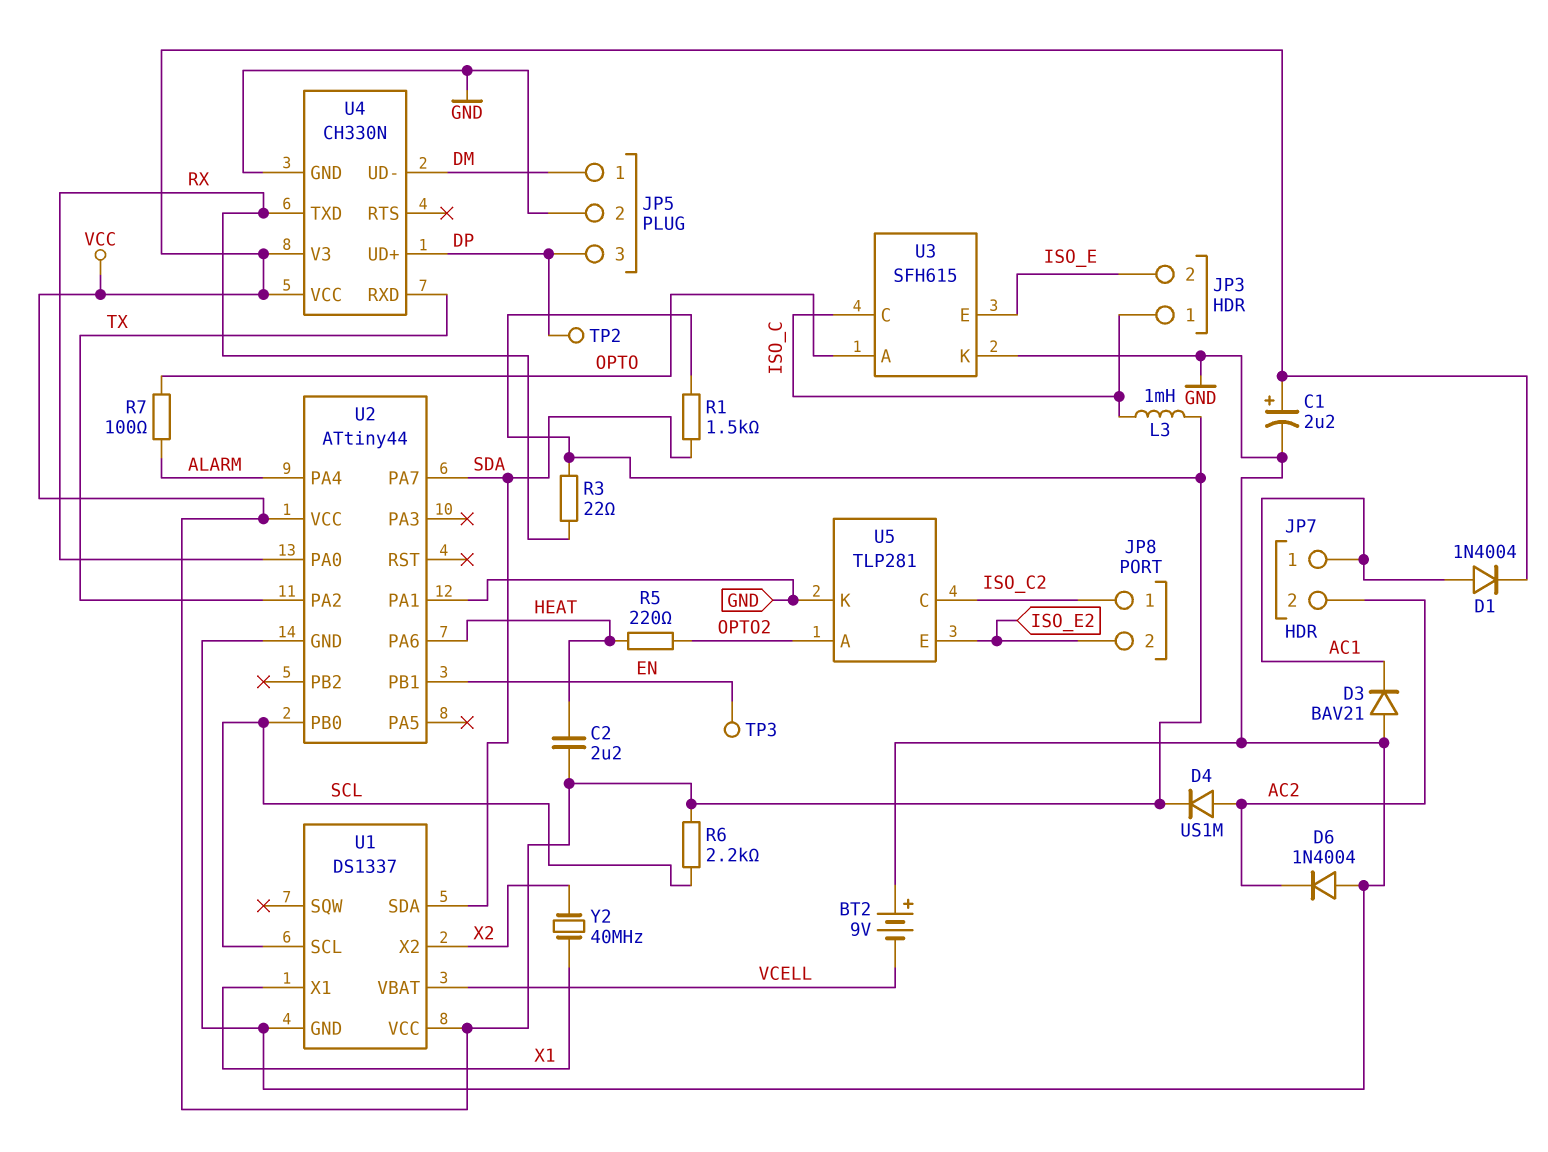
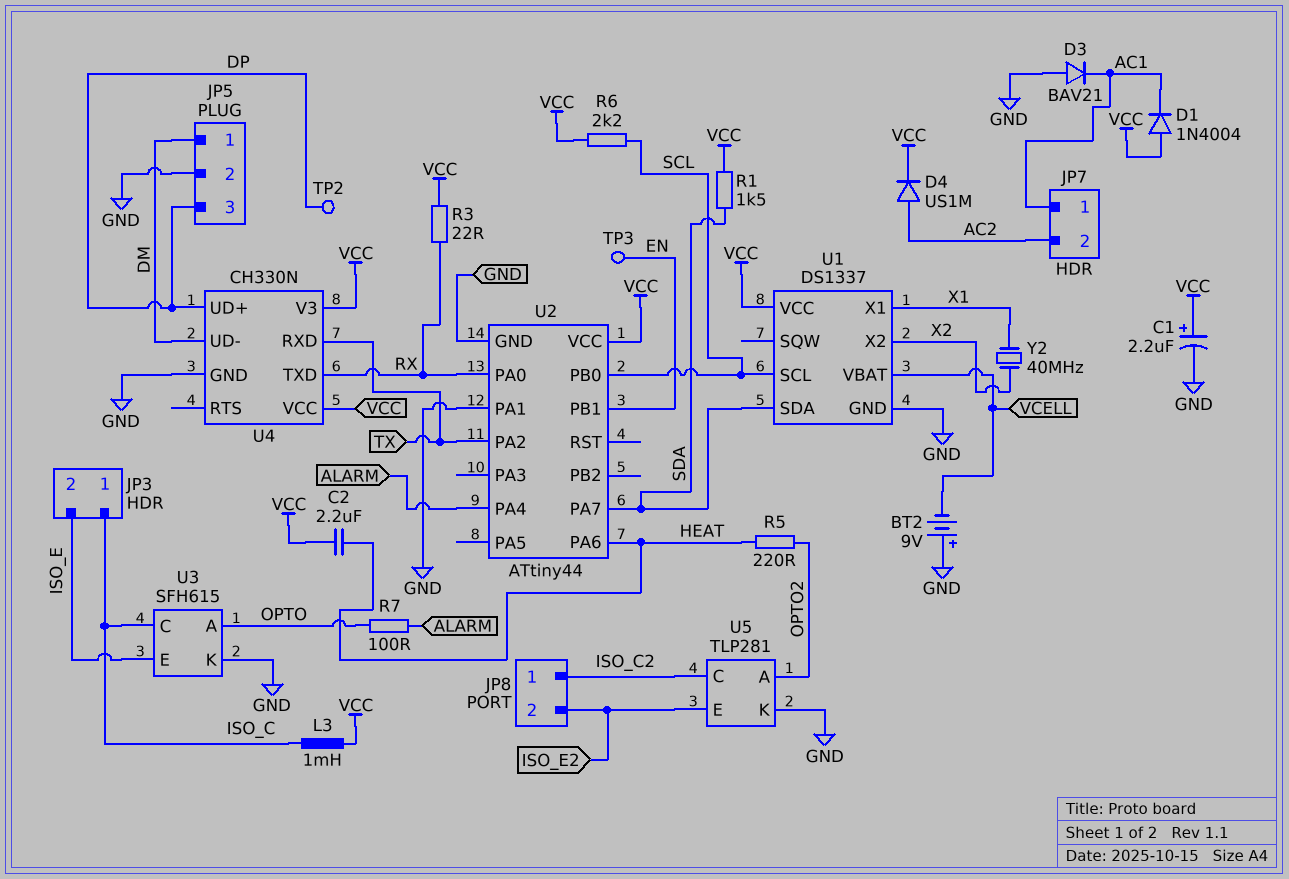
D1: diode 1N4004 (A AC1, K VCC) -> diode 1N4004 (A VCC, K AC1)
D6: diode 1N4004 (A GND, K AC2) -> none

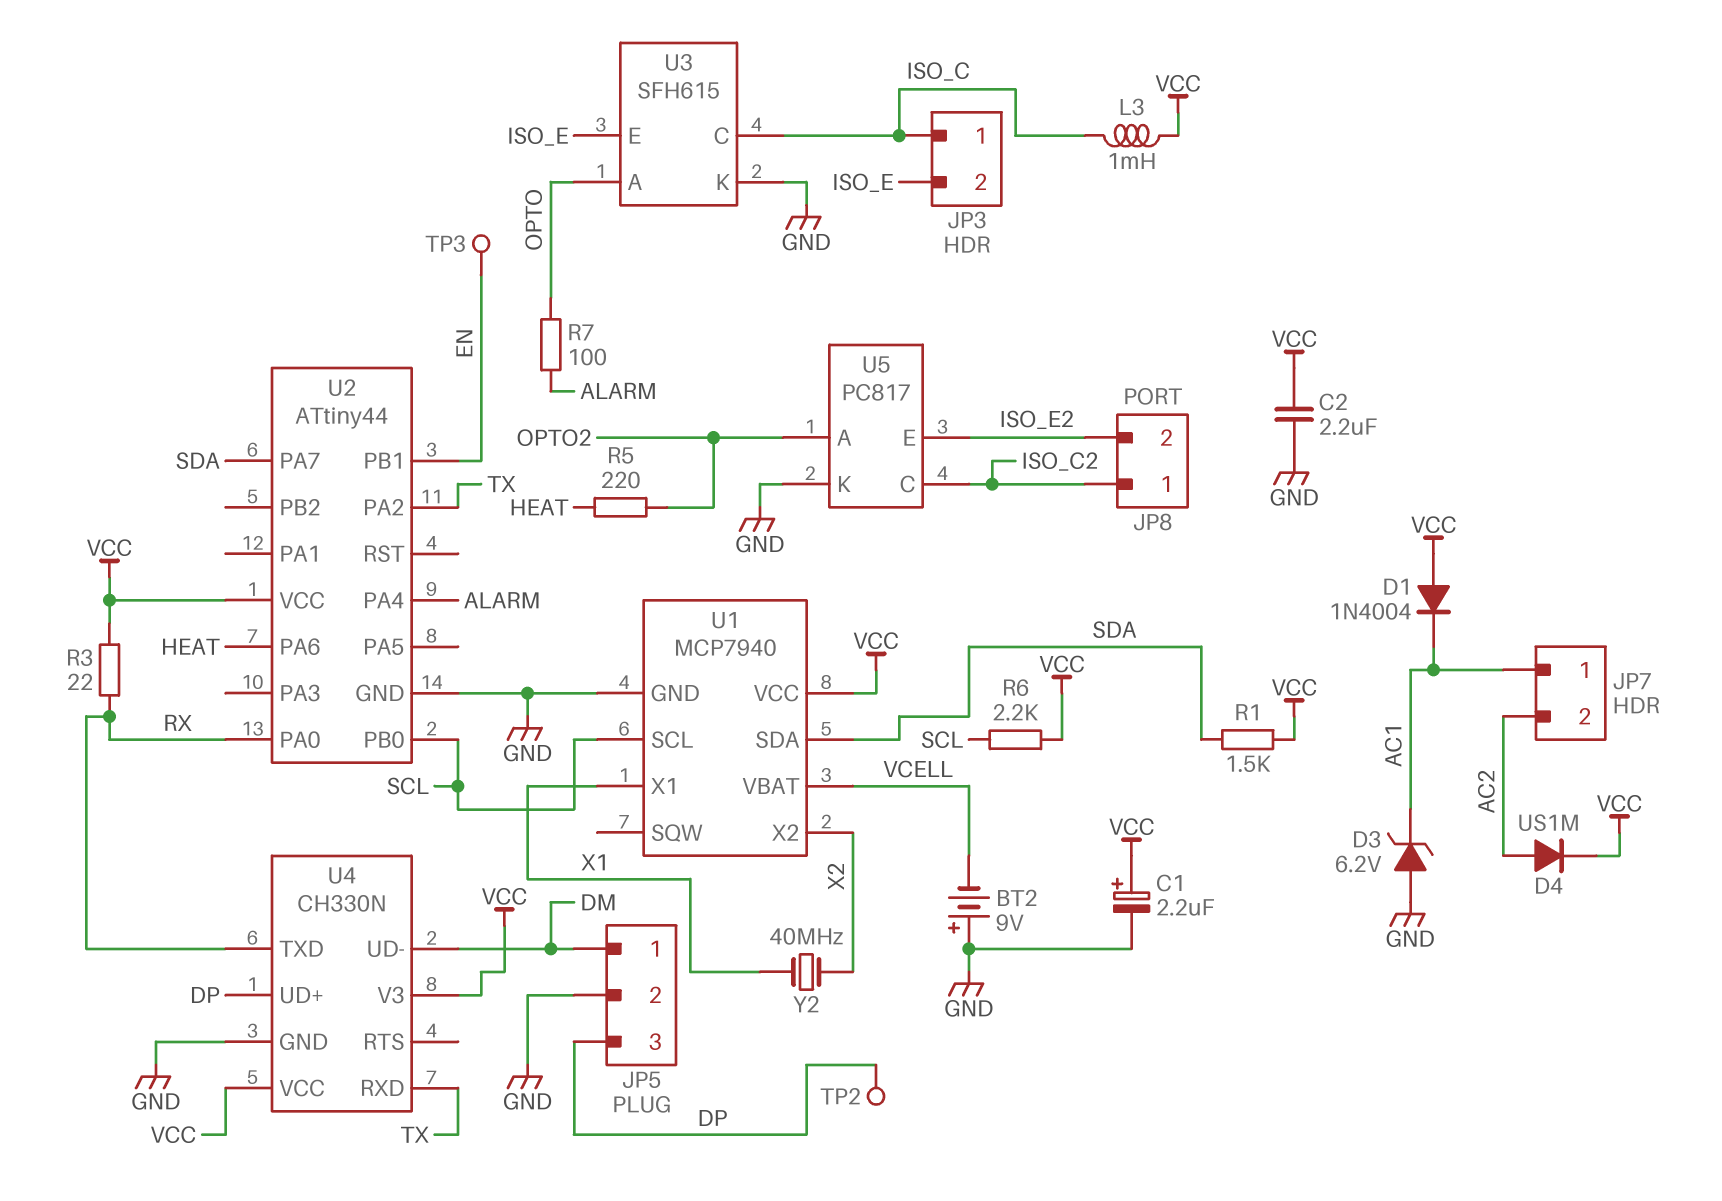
C2: 2.2uF (HEAT, VCC) -> 2.2uF (GND, VCC)
D3: diode BAV21 (A GND, K AC1) -> zener 6.2V (A GND, K AC1)
U1: DS1337 -> MCP7940
U2 pin PA1: GND -> none
U5: TLP281 -> PC817

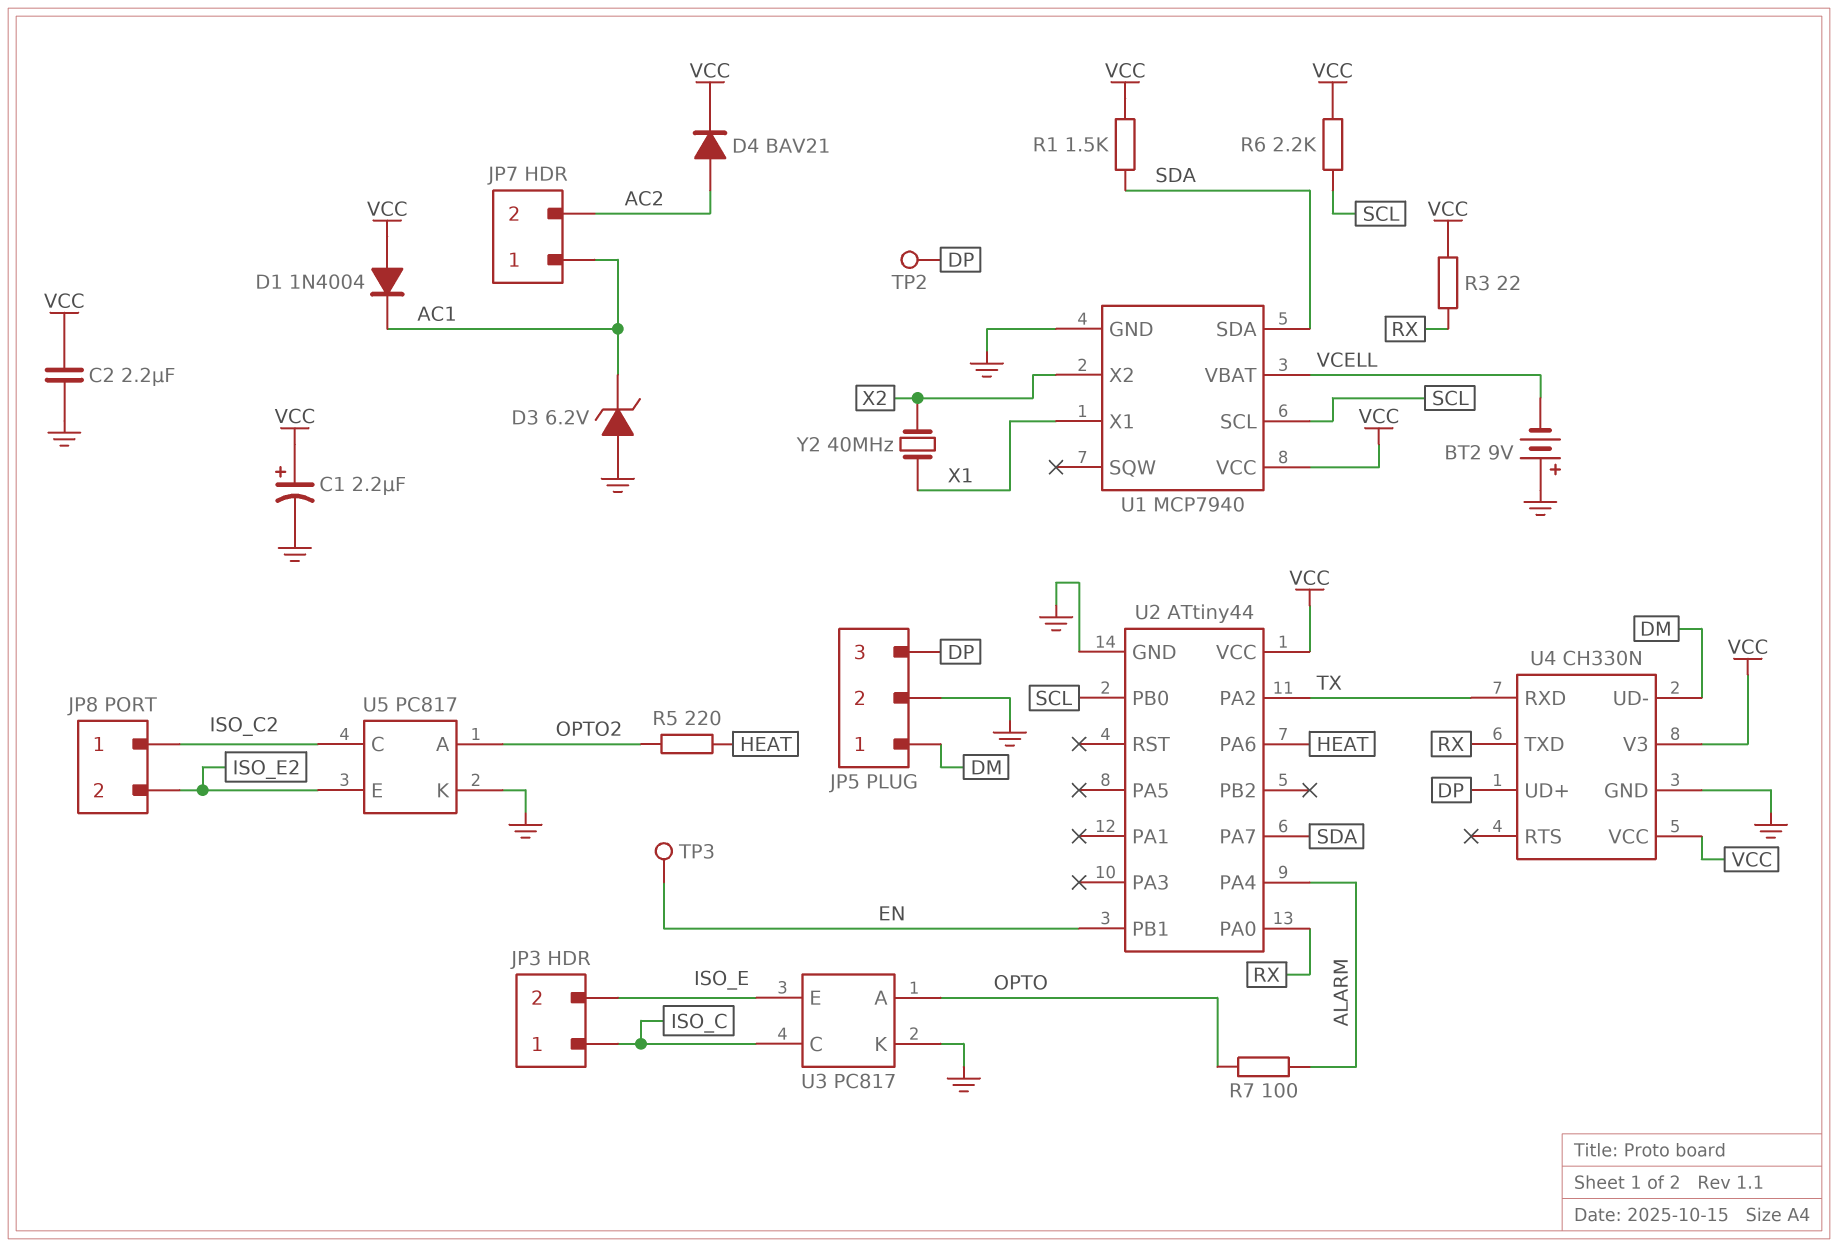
D4: diode US1M (A AC2, K VCC) -> diode BAV21 (A AC2, K VCC)
L3: 1mH (ISO_C, VCC) -> none
U3: SFH615 -> PC817

